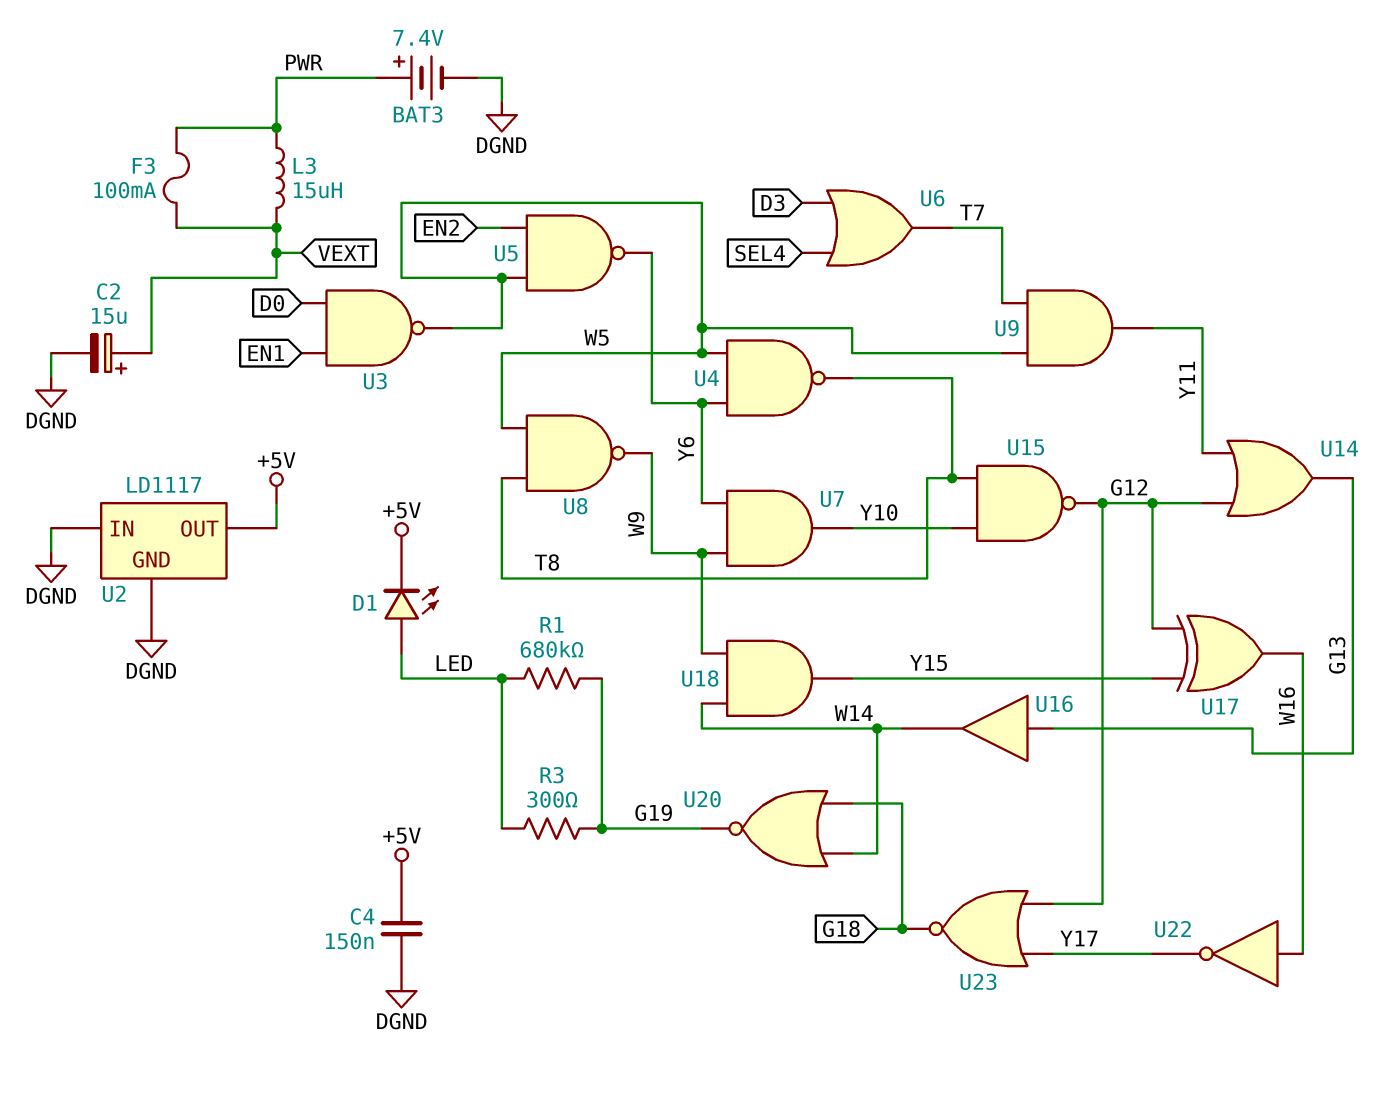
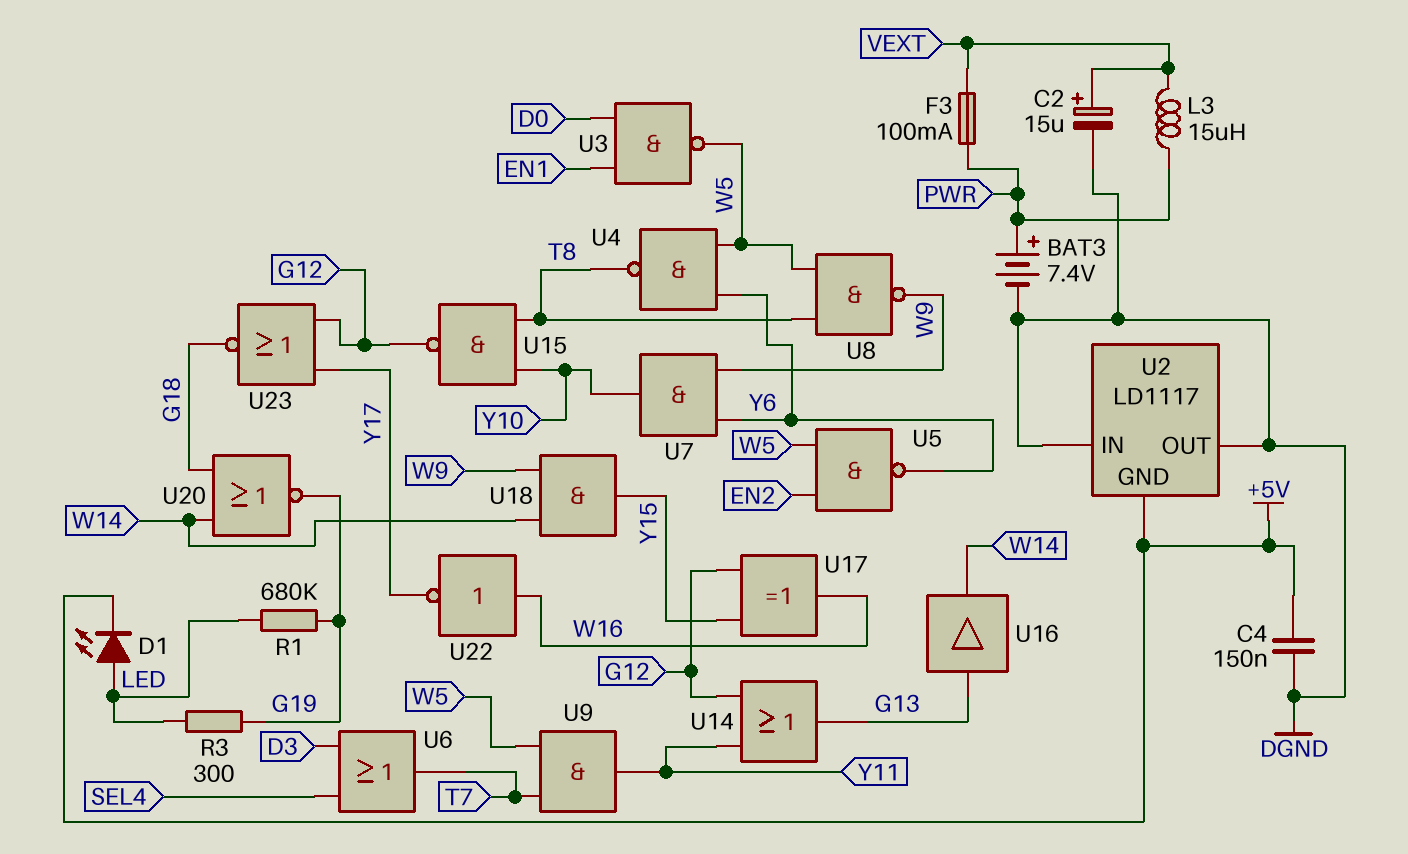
U2 pin GND: DGND -> +5V
U2 pin OUT: +5V -> DGND

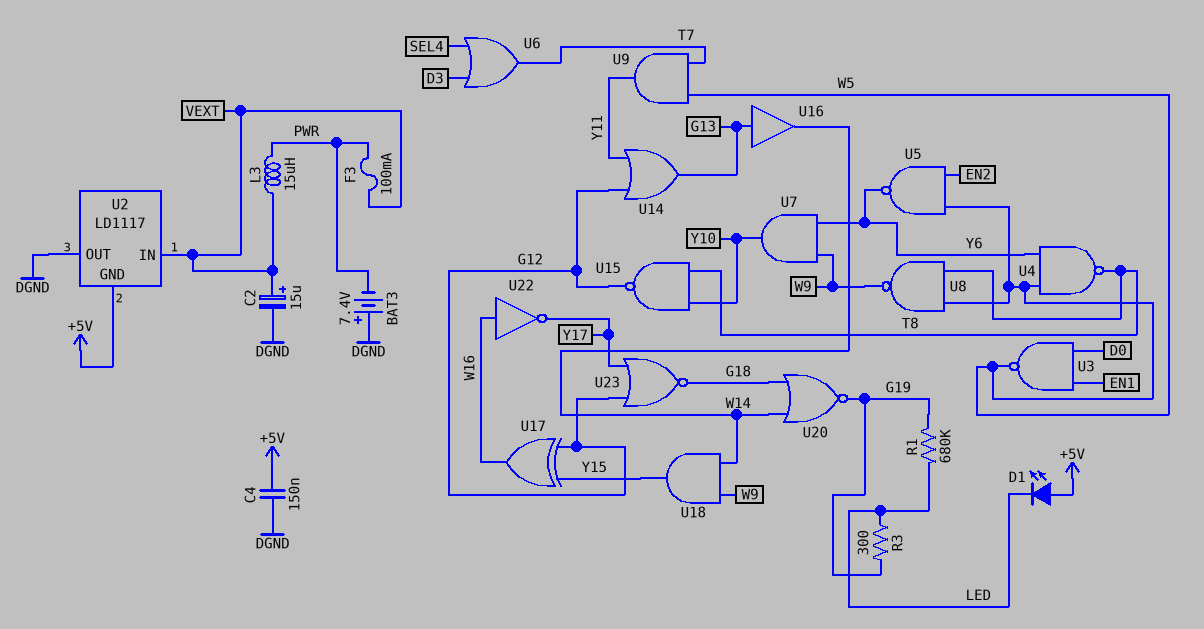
BAT3: 7.4V (plus PWR, minus DGND) -> 7.4V (plus DGND, minus PWR)
D1: LED (A LED, K +5V) -> LED (A +5V, K LED)
U2 pin IN: DGND -> VEXT

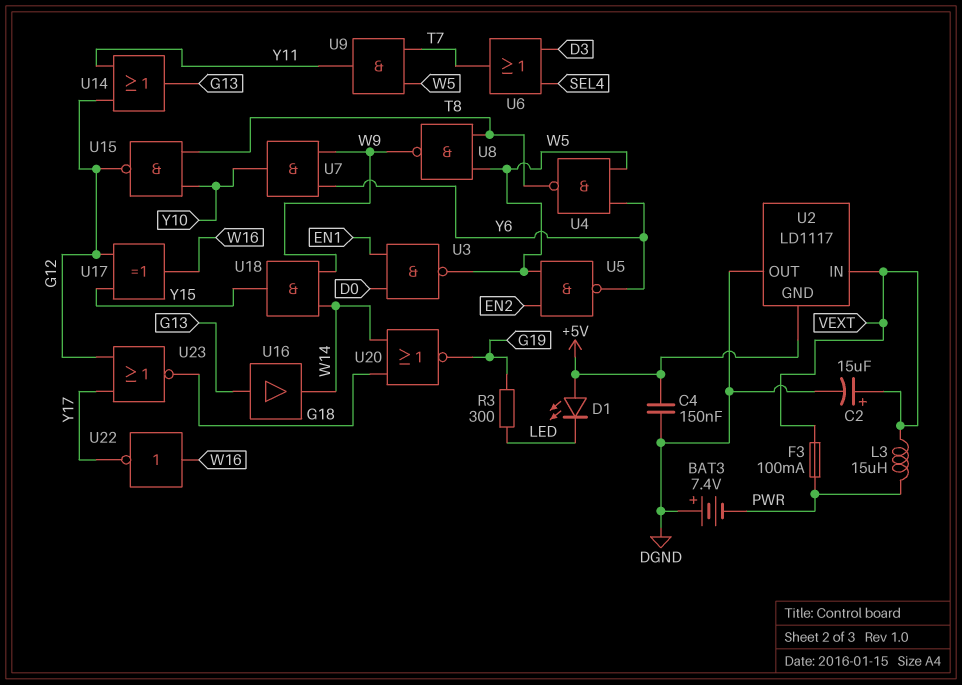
R1: 680k (G19, LED) -> none

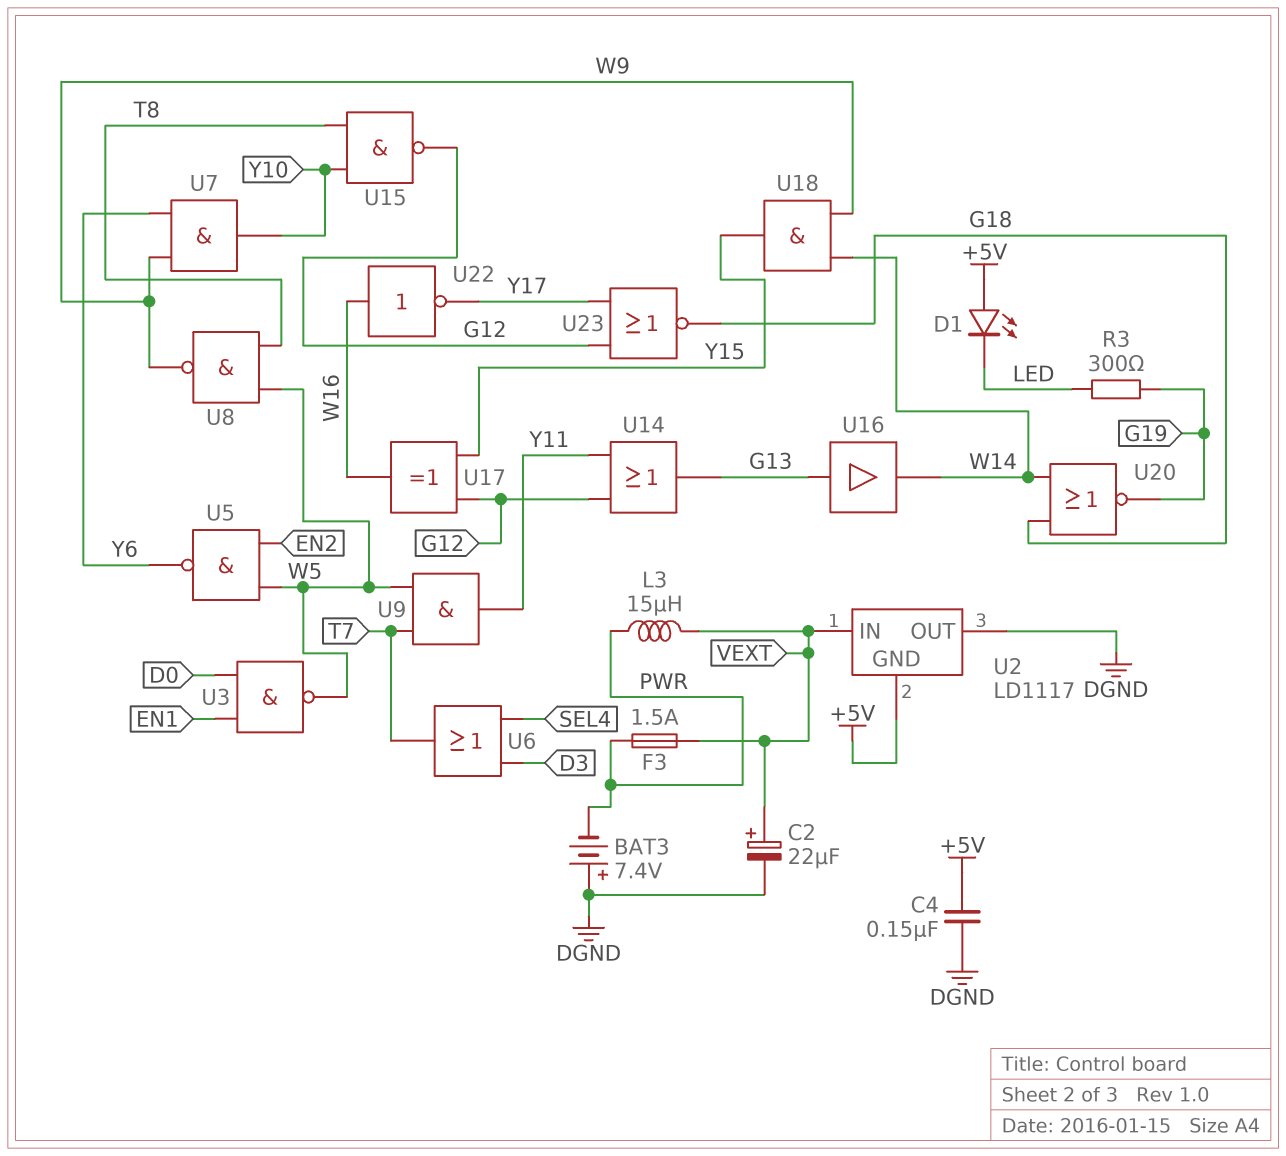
C2: 15uF (plus VEXT, minus DGND) -> 22uF (plus VEXT, minus DGND)
F3: 100mA (PWR, VEXT) -> 1.5A (PWR, VEXT)
U4: NAND (in W5, in Y6, out T8) -> none

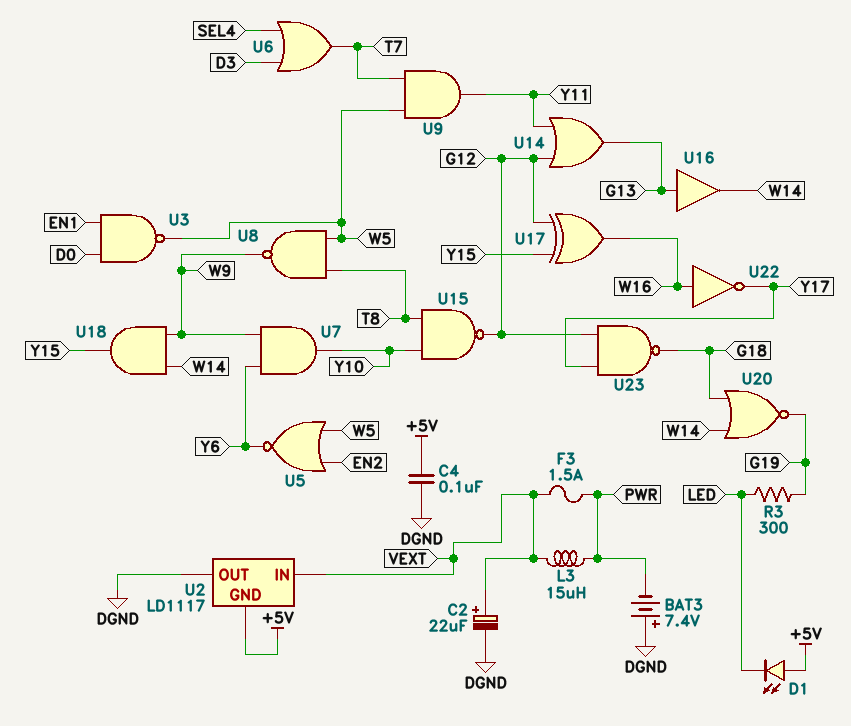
C4: 150nF (+5V, DGND) -> 100nF (+5V, DGND)
U5: NAND (in EN2, in W5, out Y6) -> NOR (in EN2, in W5, out Y6)
U23: NOR (in G12, in Y17, out G18) -> NAND (in G12, in Y17, out G18)

